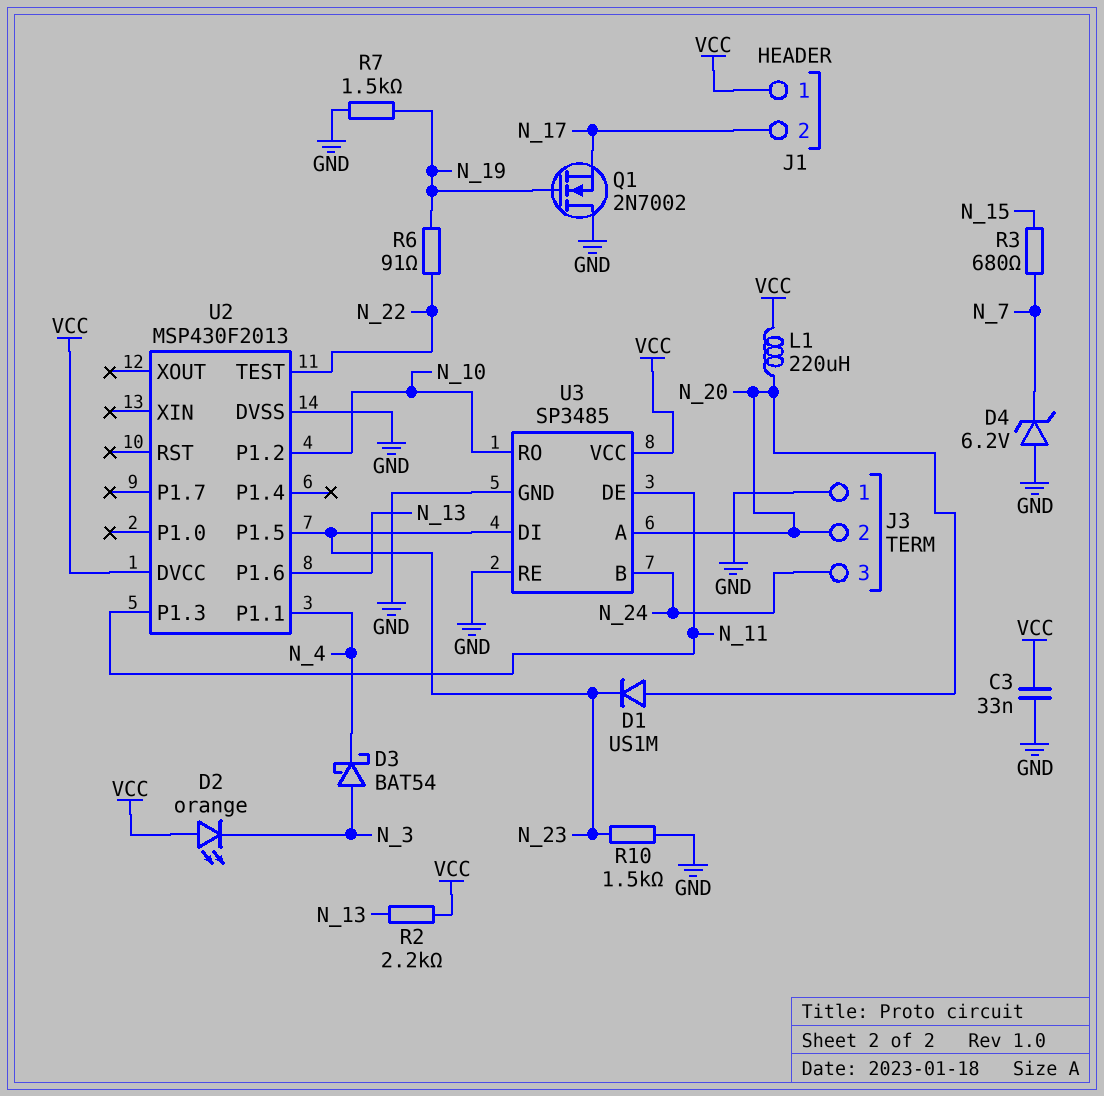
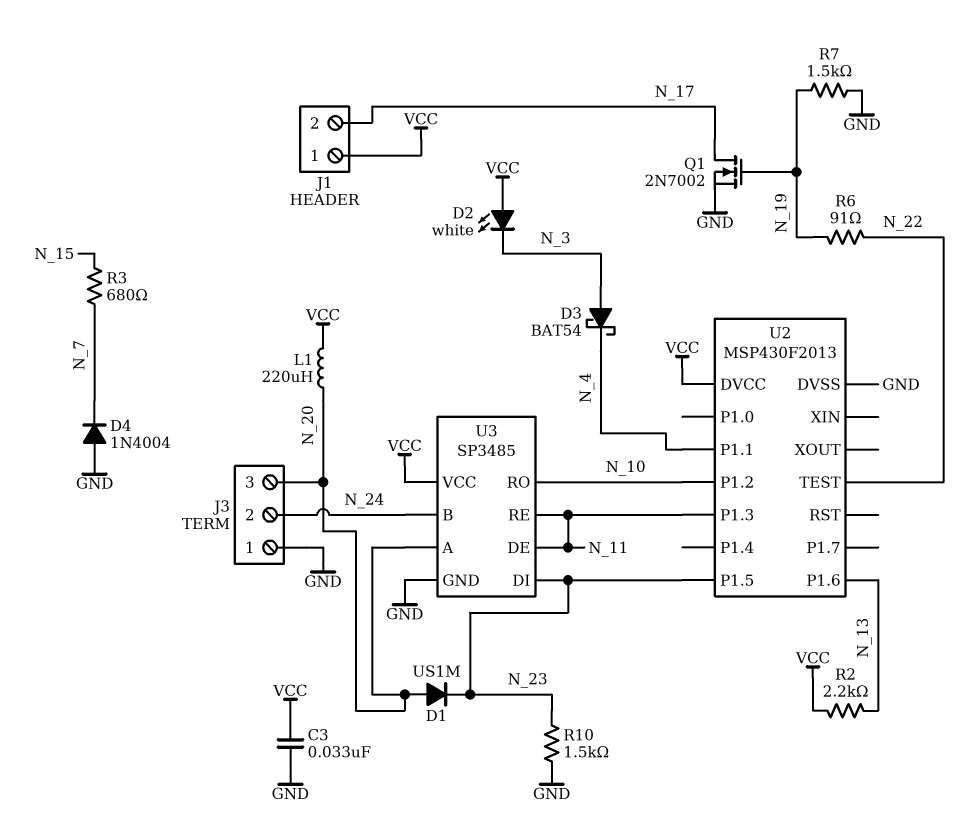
D2: LED orange (A VCC, K N_3) -> LED white (A VCC, K N_3)
D4: zener 6.2V (A GND, K N_7) -> diode 1N4004 (A GND, K N_7)
J3 pin 2: N_20 -> N_24
J3 pin 3: N_24 -> N_20
Q1: NMOS 2N7002 (G N_19, D GND, S N_17) -> NMOS 2N7002 (G N_19, D N_17, S GND)
U3 pin RE: GND -> N_11

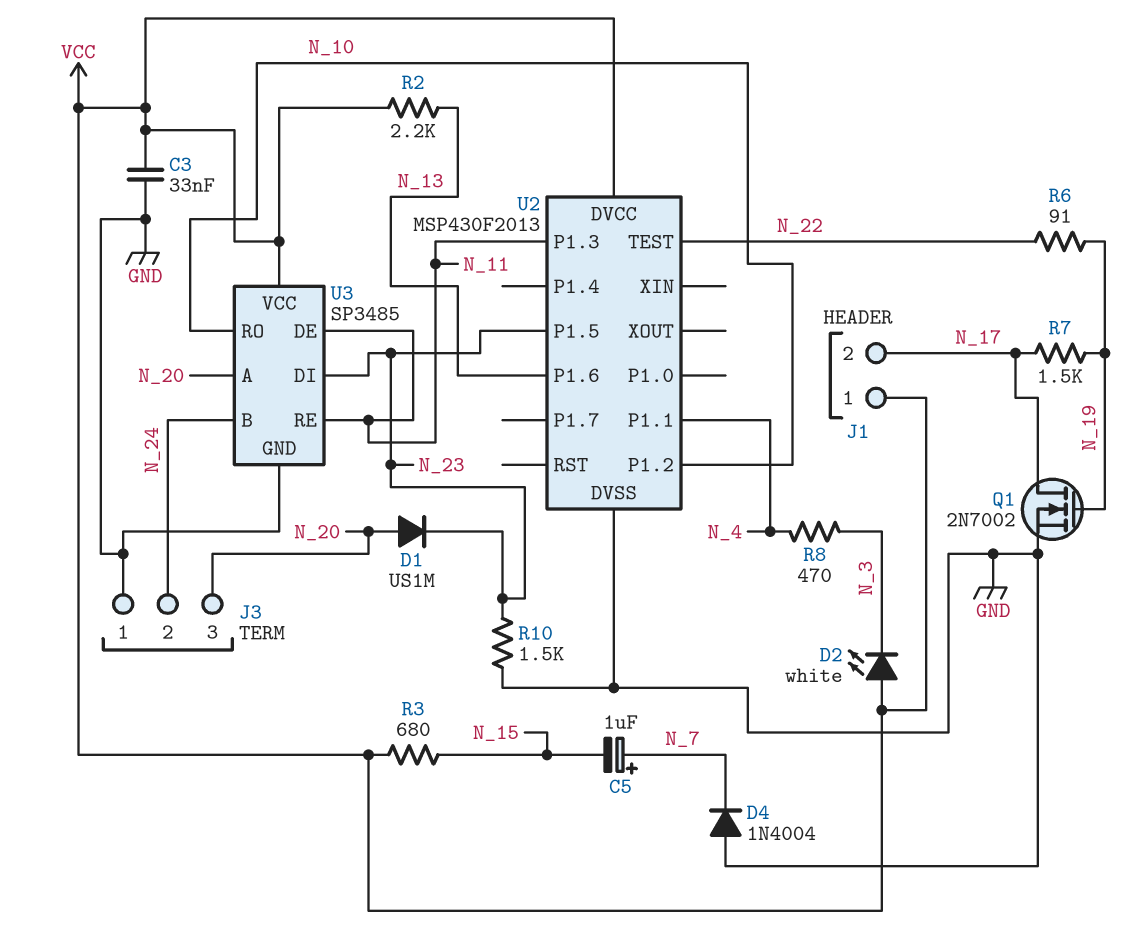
C5: none -> 1uF (plus N_7, minus N_15)
D3: schottky BAT54 (A N_3, K N_4) -> none
L1: 220uH (N_20, VCC) -> none
R3: 680 (N_7, N_15) -> 680 (N_15, VCC)
R7: 1.5k (GND, N_19) -> 1.5k (N_17, N_19)
R8: none -> 470 (N_3, N_4)

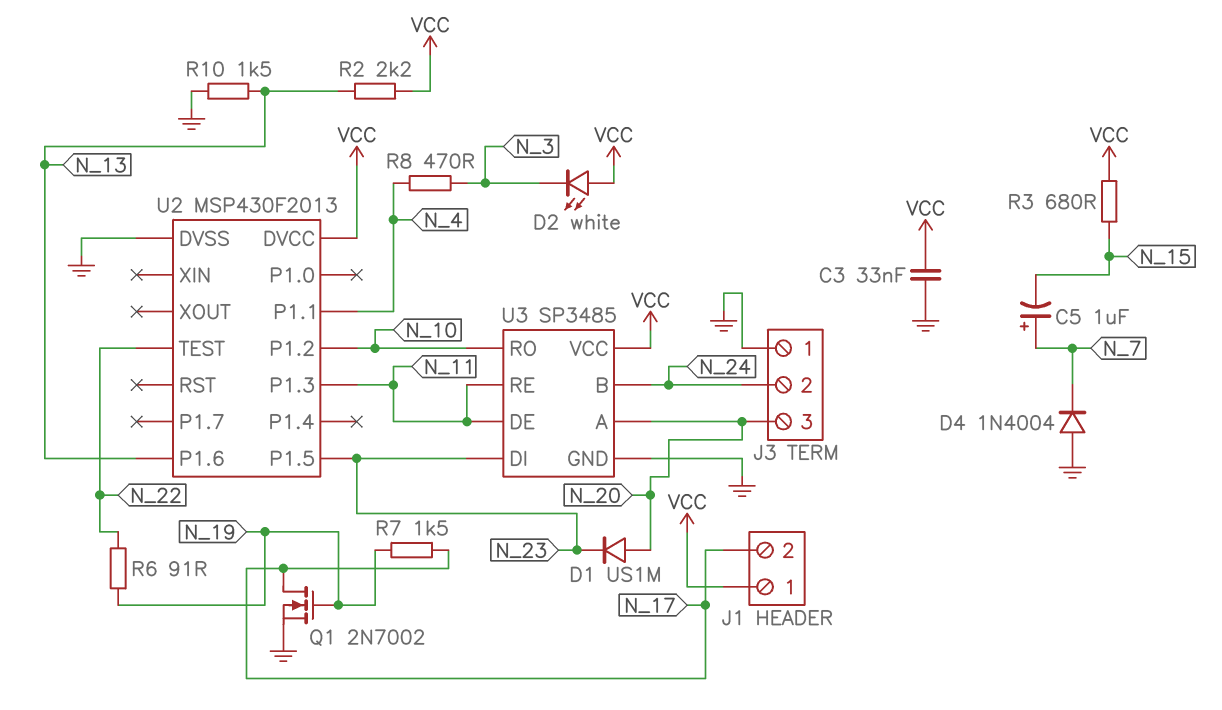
R10: 1.5k (GND, N_23) -> 1.5k (GND, N_13)

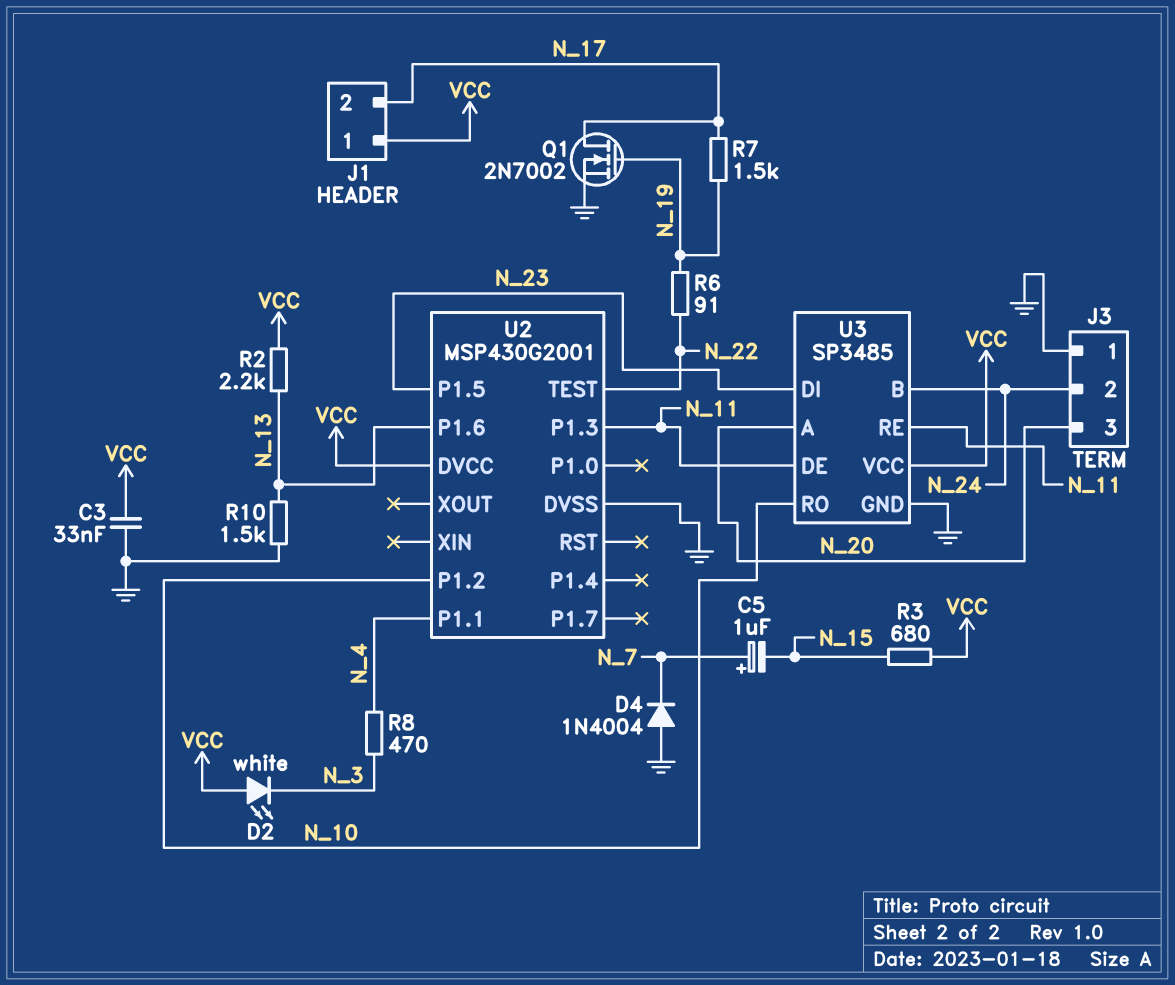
D1: diode US1M (A N_20, K N_23) -> none
U2: MSP430F2013 -> MSP430G2001

